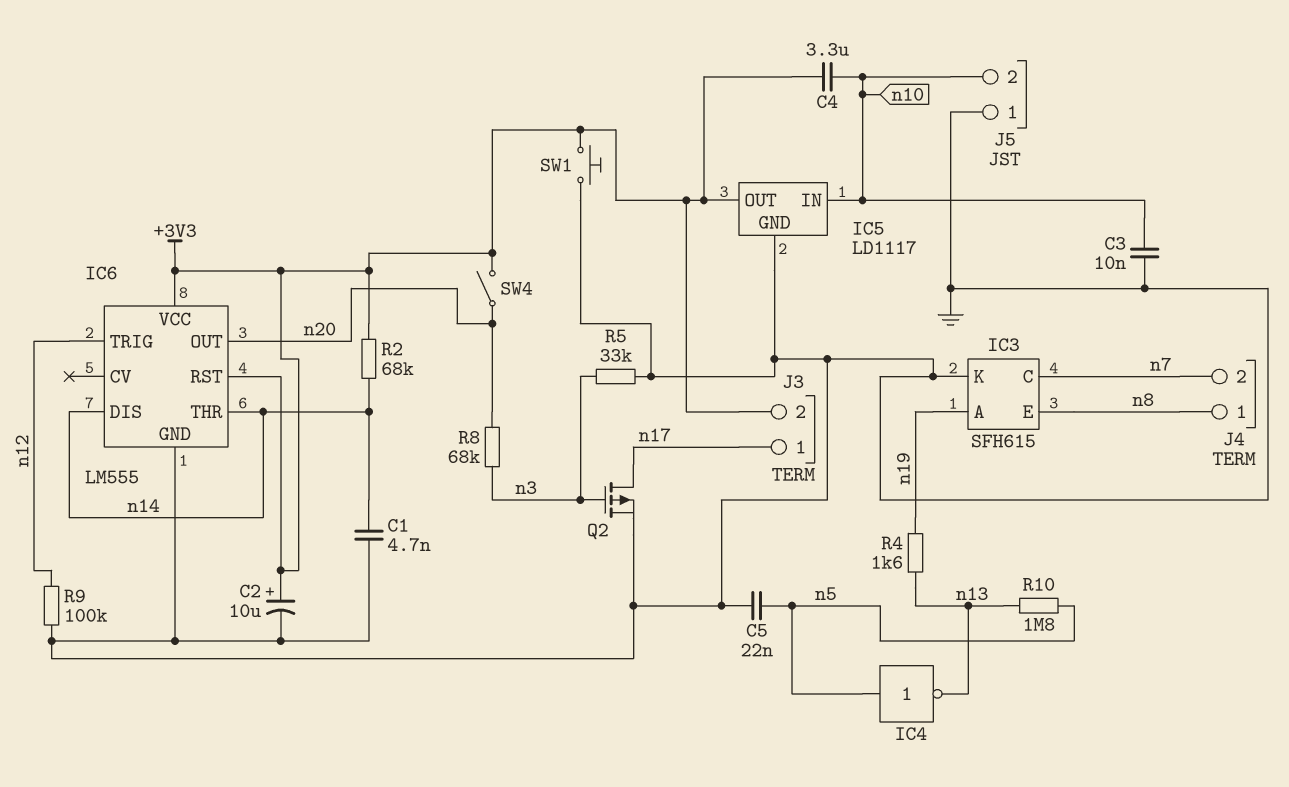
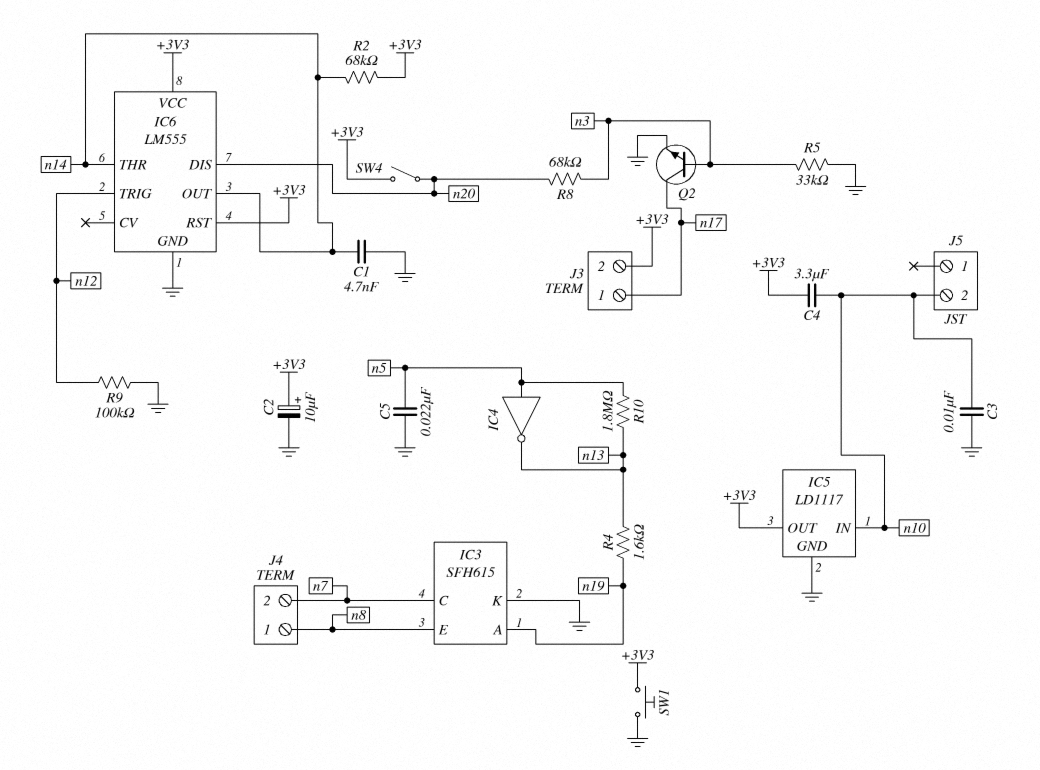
IC6 pin DIS: n14 -> n20
IC6 pin OUT: n20 -> n14
J5 pin 1: GND -> none
Q2: PMOS (G n3, D n17, S GND) -> NPN (B n3, C n17, E GND)

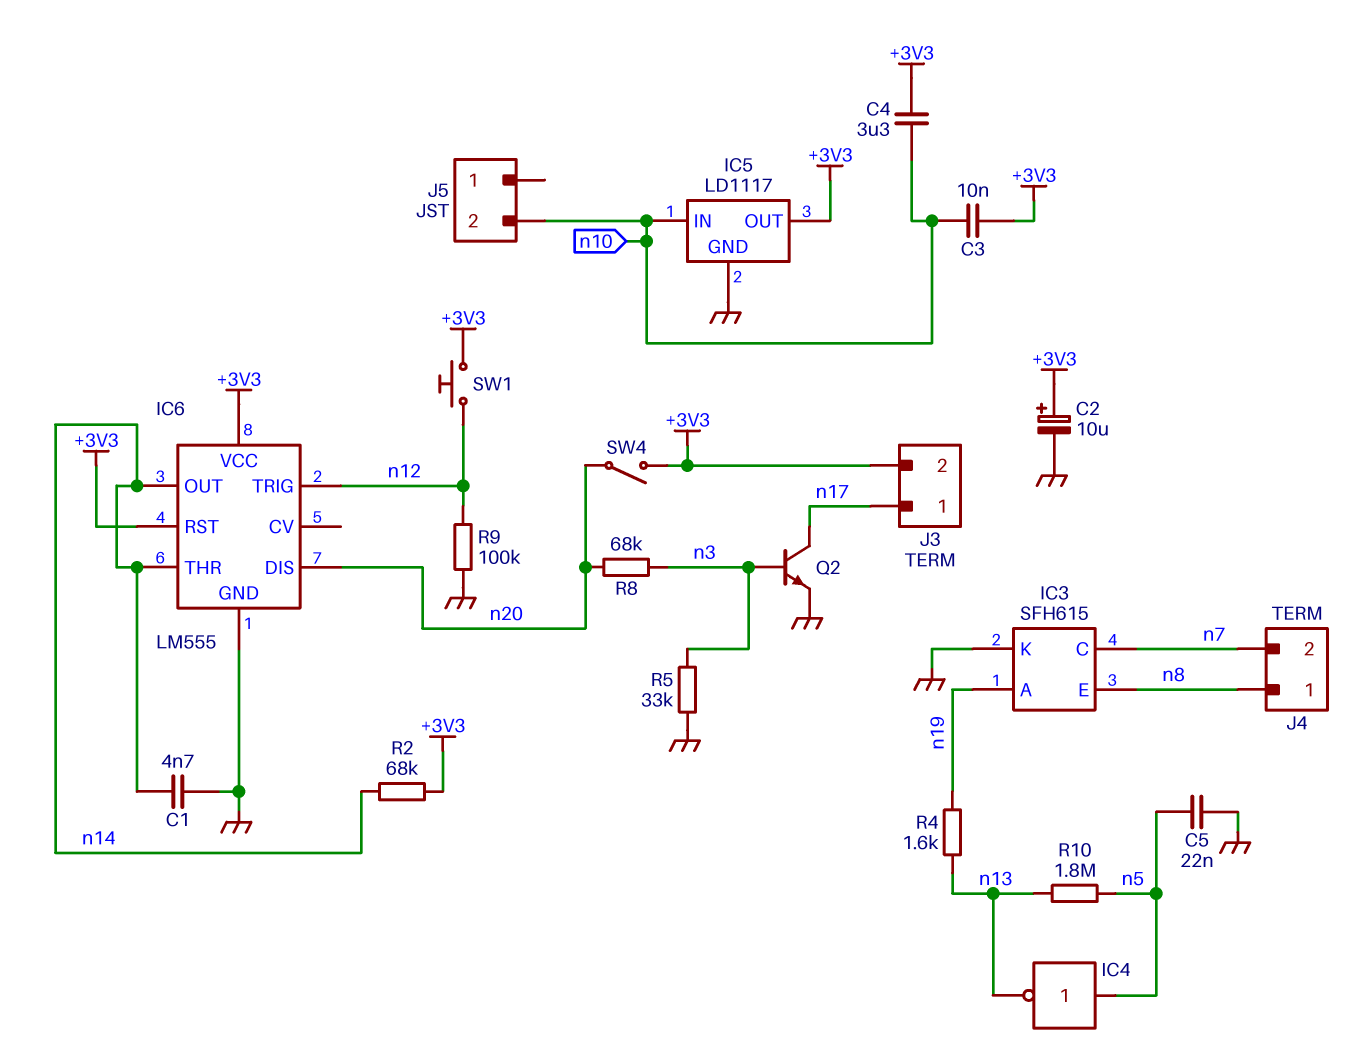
C3: 10nF (GND, n10) -> 10nF (+3V3, n10)
SW1: button (+3V3, GND) -> button (+3V3, n12)

